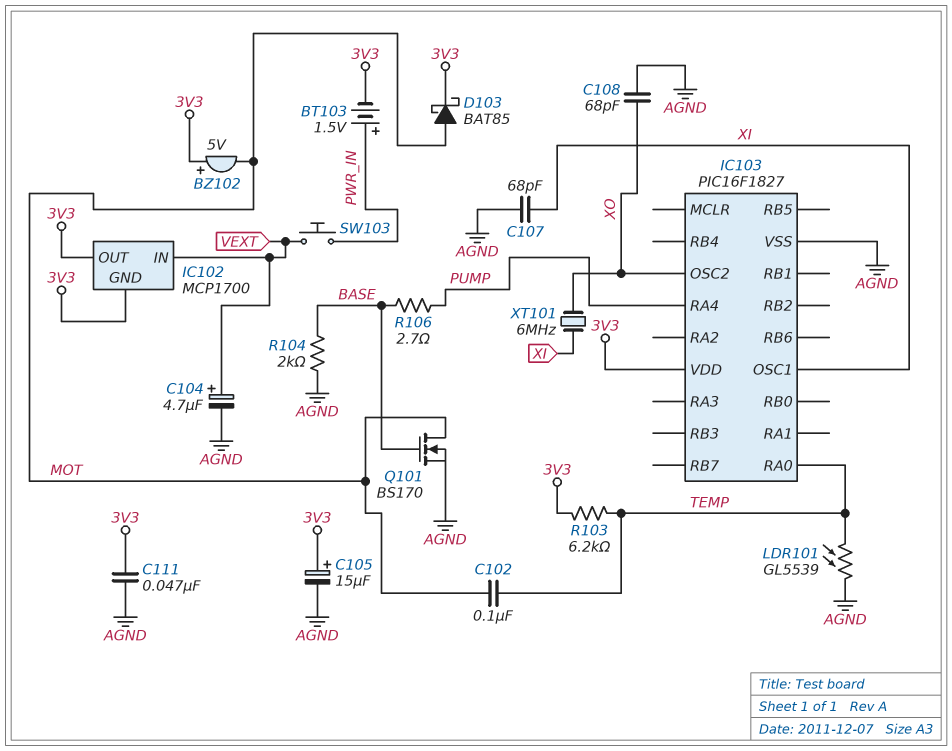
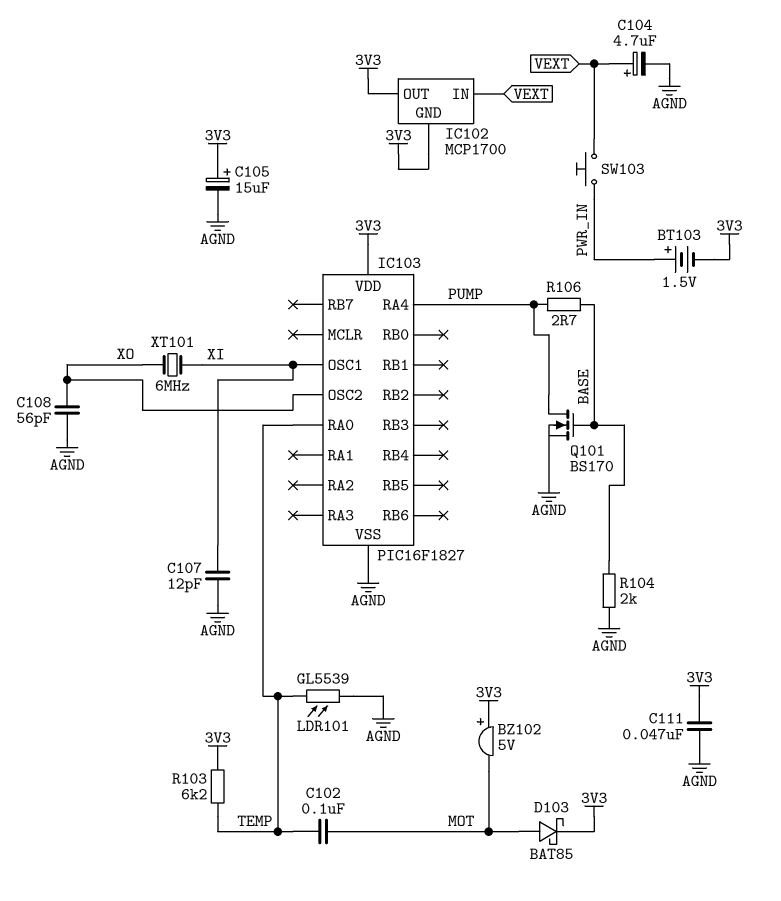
C107: 68pF (AGND, XI) -> 12pF (AGND, XI)
C108: 68pF (AGND, XO) -> 56pF (AGND, XO)
Q101: NMOS BS170 (G BASE, D MOT, S AGND) -> NMOS BS170 (G BASE, D PUMP, S AGND)

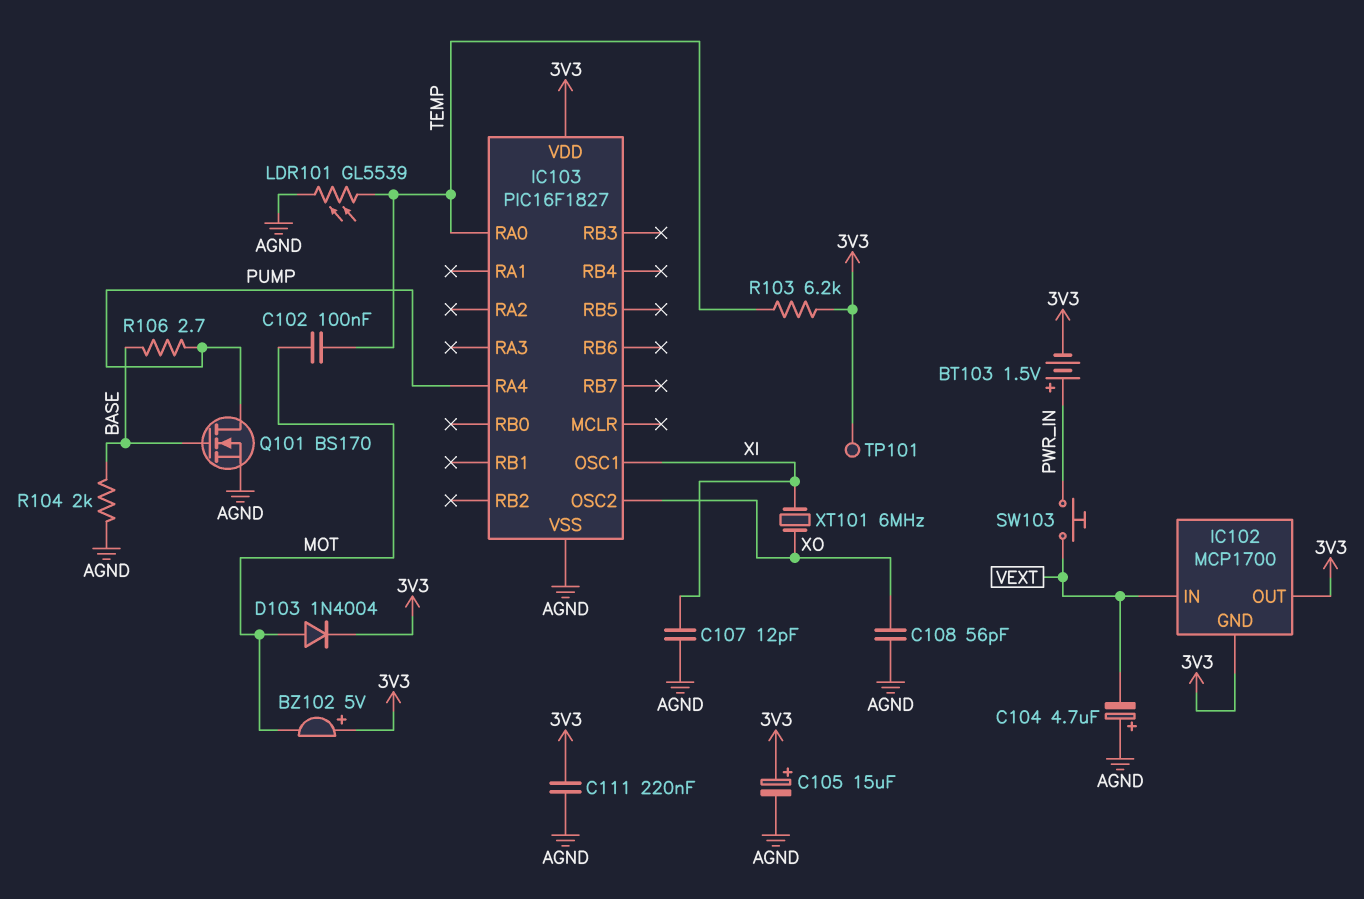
C104: 4.7uF (plus VEXT, minus AGND) -> 4.7uF (plus AGND, minus VEXT)
C111: 47nF (3V3, AGND) -> 220nF (3V3, AGND)
D103: schottky BAT85 (A MOT, K 3V3) -> diode 1N4004 (A MOT, K 3V3)
TP101: none -> test point (3V3)

